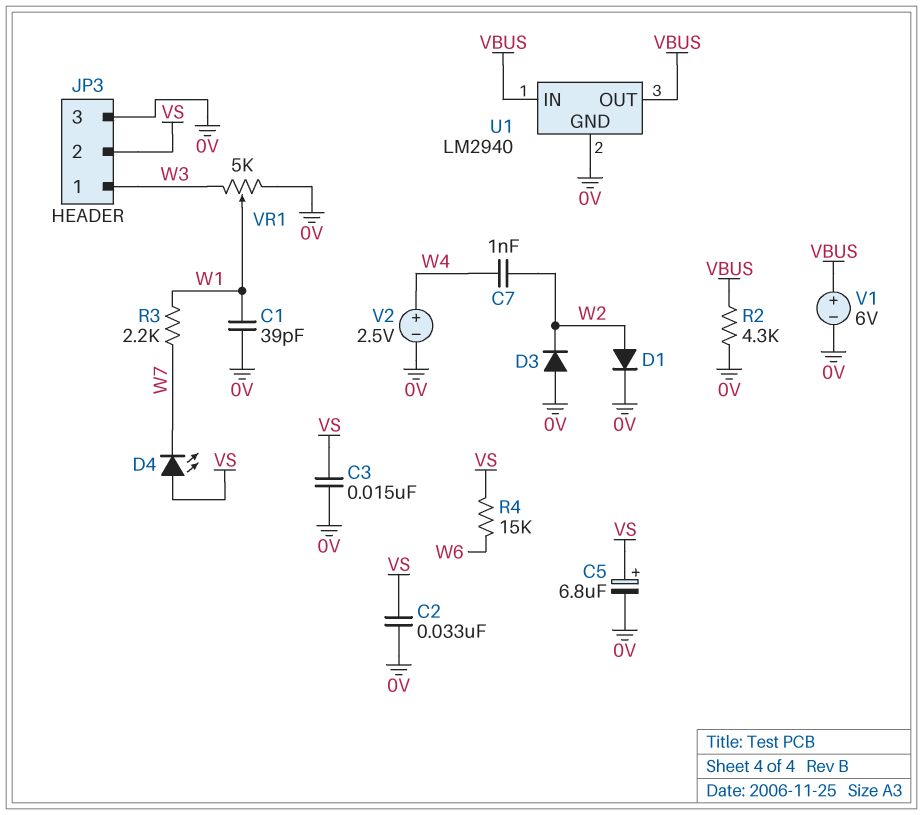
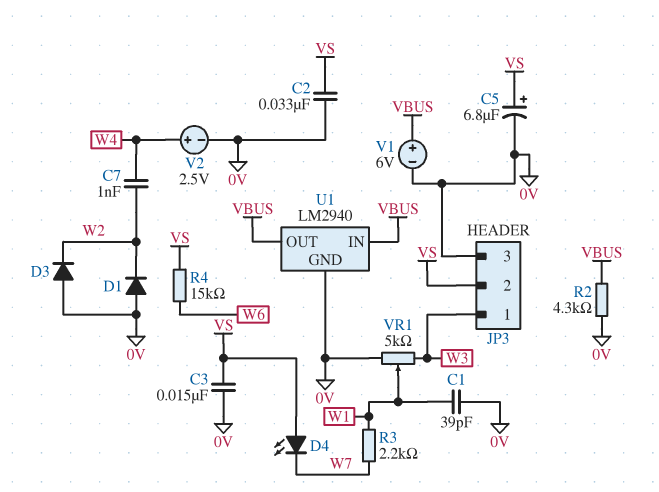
D1: diode (A W2, K 0V) -> diode (A 0V, K W2)

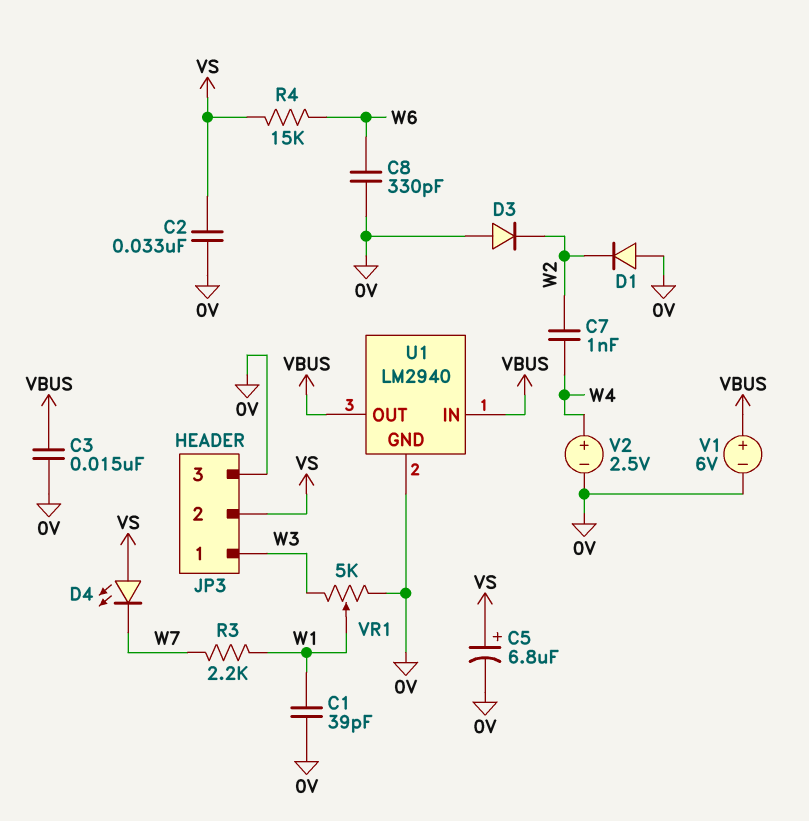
C3: 15nF (0V, VS) -> 15nF (0V, VBUS)
C8: none -> 330pF (0V, W6)
R2: 4.3k (0V, VBUS) -> none

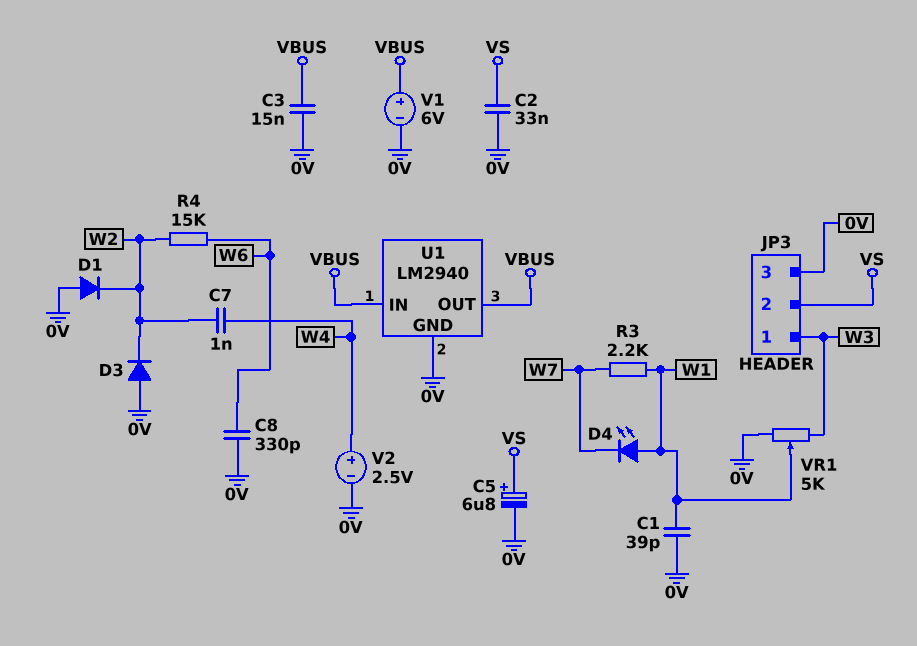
D4: LED (A VS, K W7) -> LED (A W1, K W7)
R4: 15k (VS, W6) -> 15k (W2, W6)

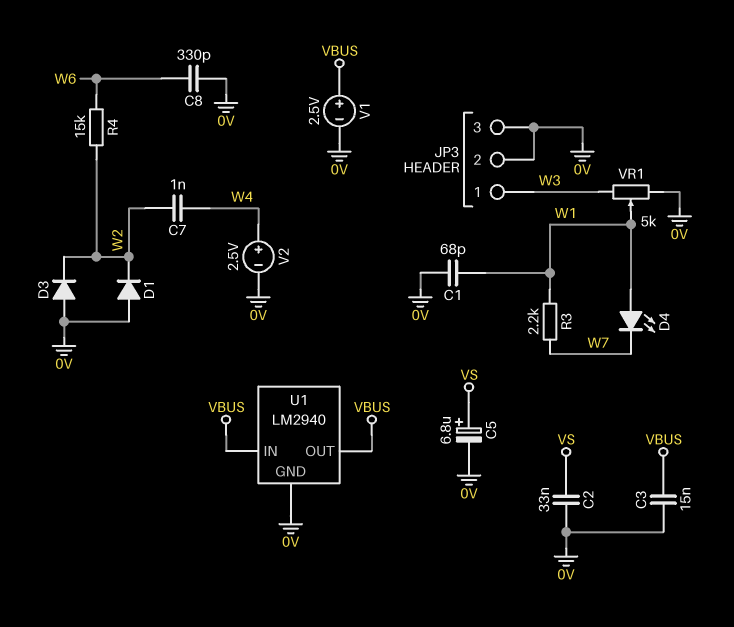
C1: 39pF (0V, W1) -> 68pF (0V, W1)
JP3 pin 2: VS -> 0V
V1: 6V (plus VBUS, minus 0V) -> 2.5V (plus VBUS, minus 0V)

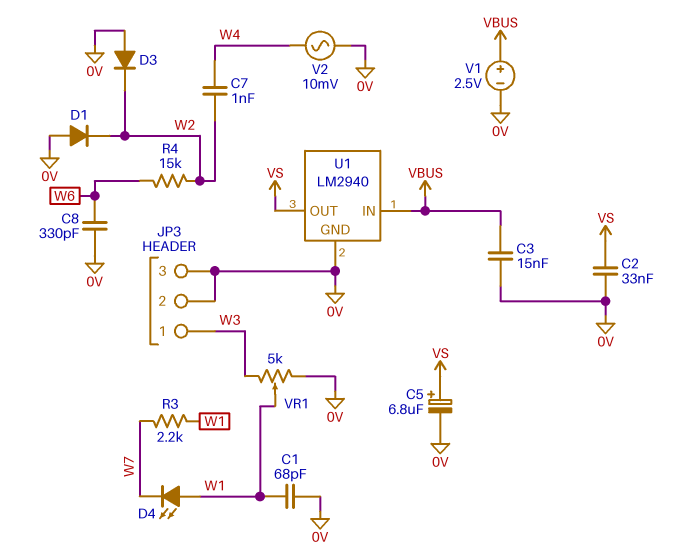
U1 pin OUT: VBUS -> VS
V2: 2.5V (plus W4, minus 0V) -> AC 10mV (0V, W4)

